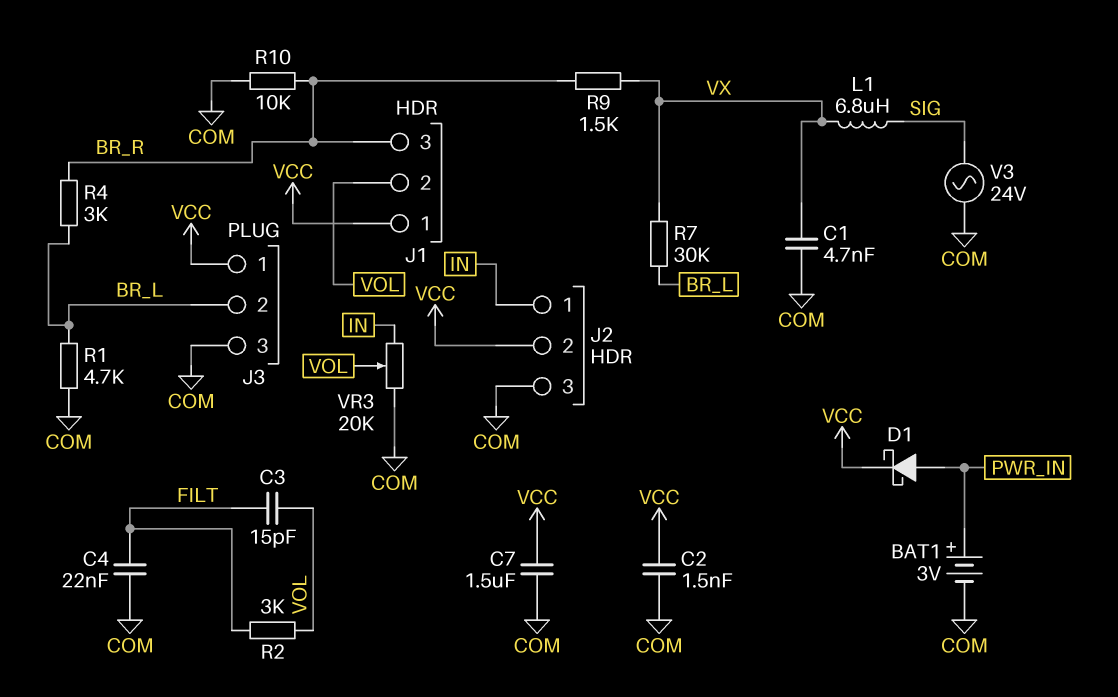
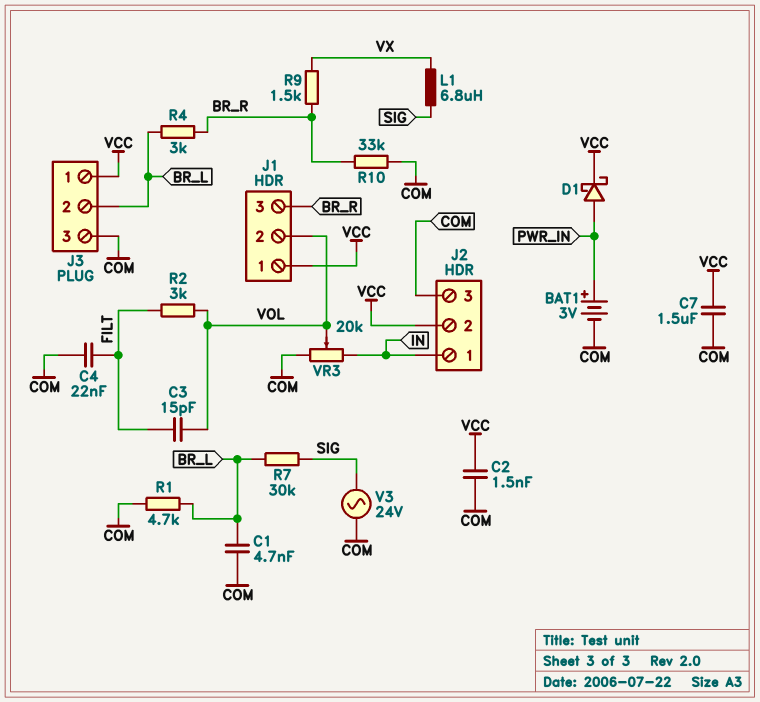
C1: 4.7nF (COM, VX) -> 4.7nF (BR_L, COM)
R7: 30k (BR_L, VX) -> 30k (BR_L, SIG)
R10: 10k (BR_R, COM) -> 33k (BR_R, COM)

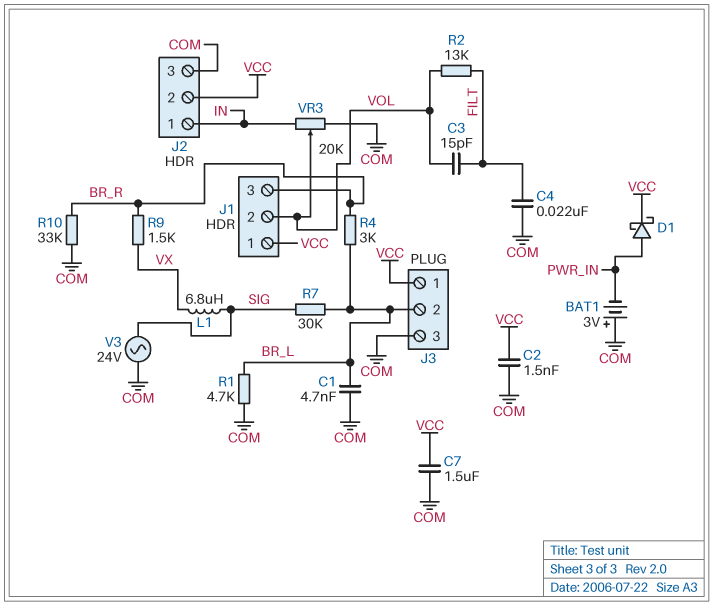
BAT1: 3V (plus PWR_IN, minus COM) -> 3V (plus COM, minus PWR_IN)
R2: 3k (FILT, VOL) -> 13k (FILT, VOL)

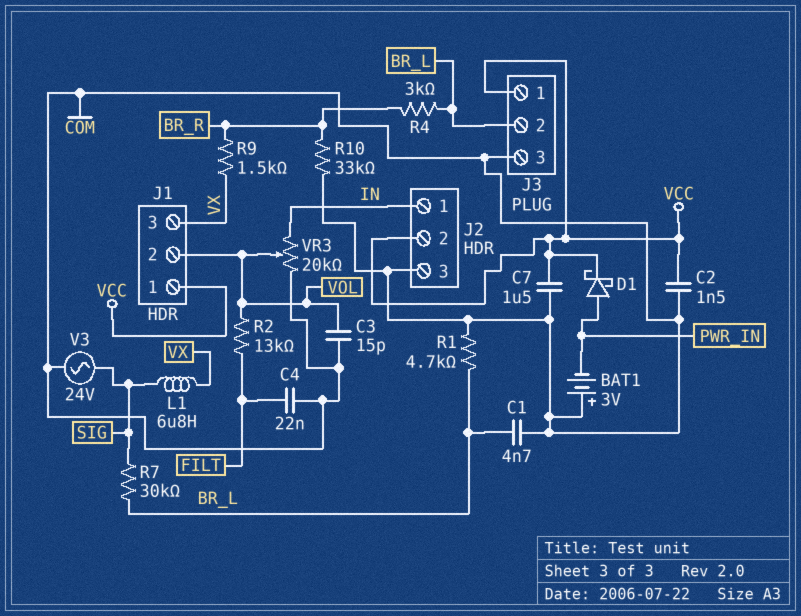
C3: 15pF (FILT, VOL) -> 15pF (COM, VOL)
J1 pin 3: BR_R -> VX

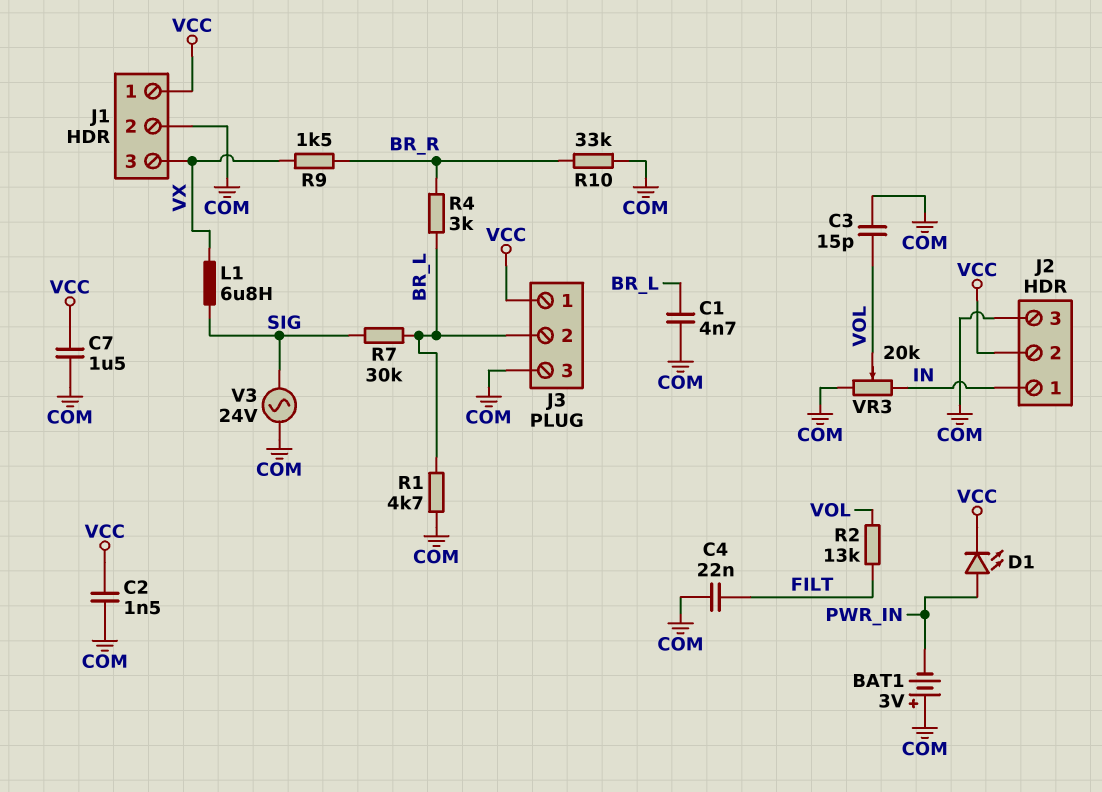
D1: schottky (A PWR_IN, K VCC) -> LED (A PWR_IN, K VCC)
J1 pin 2: VOL -> COM

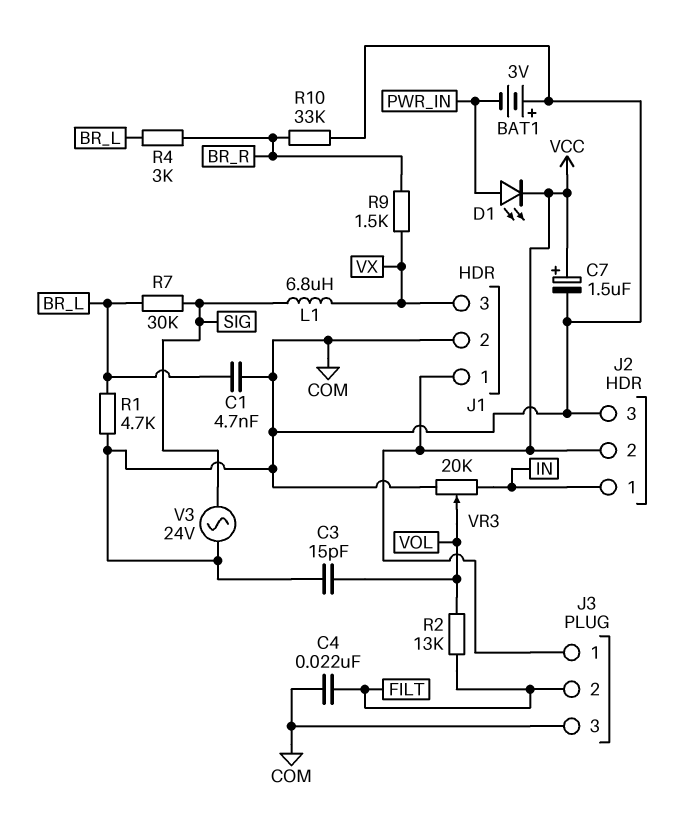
C2: 1.5nF (COM, VCC) -> none
C7: 1.5uF (COM, VCC) -> 1.5uF (plus VCC, minus COM)
J3 pin 2: BR_L -> FILT

